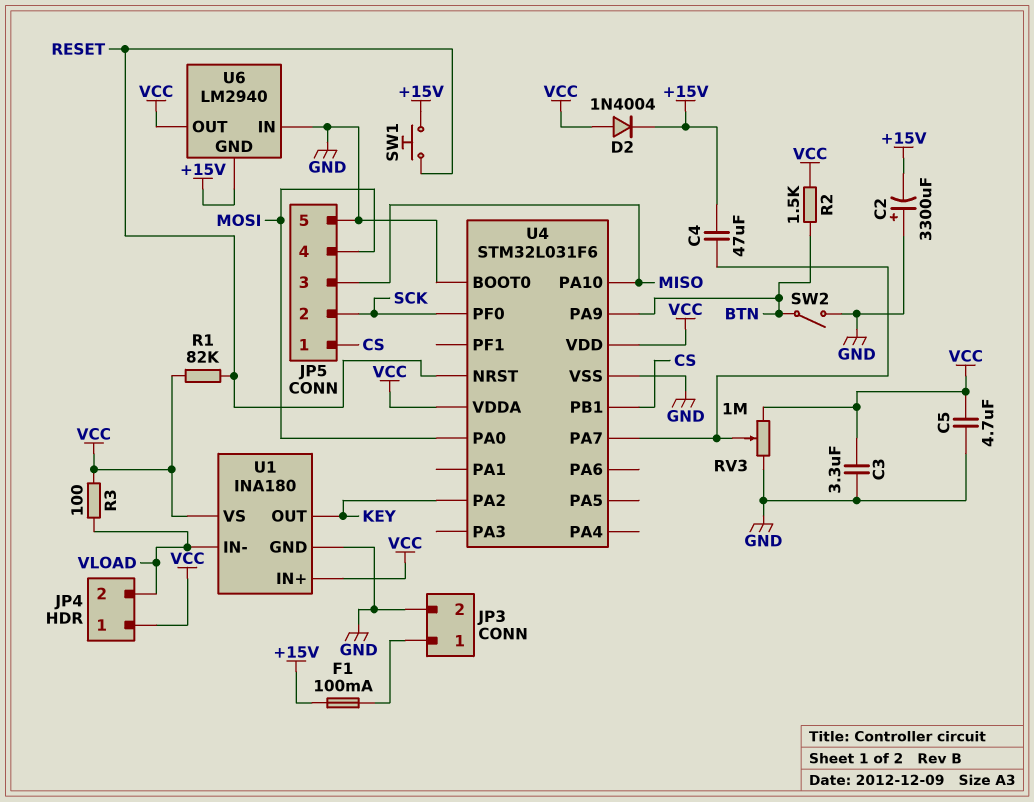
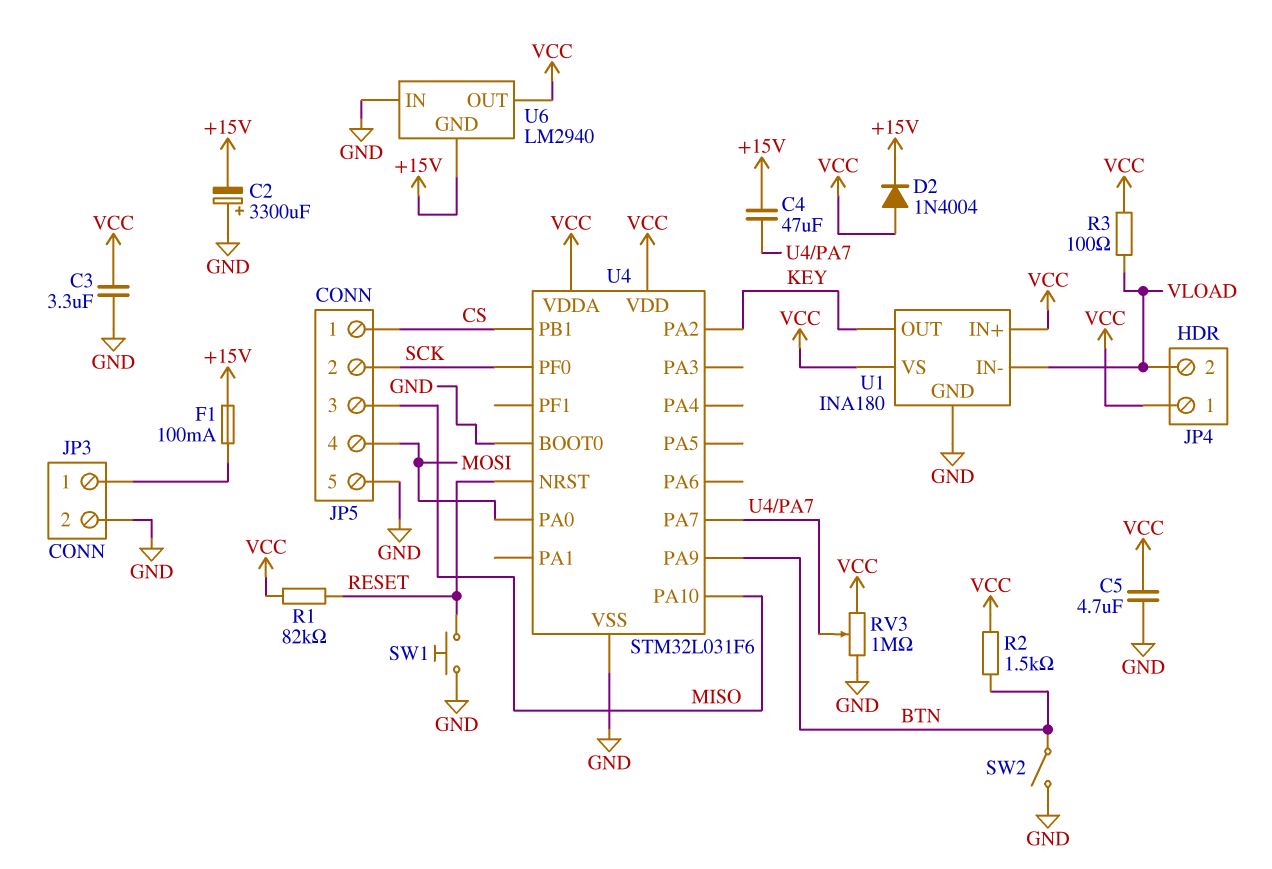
SW1: button (+15V, RESET) -> button (GND, RESET)

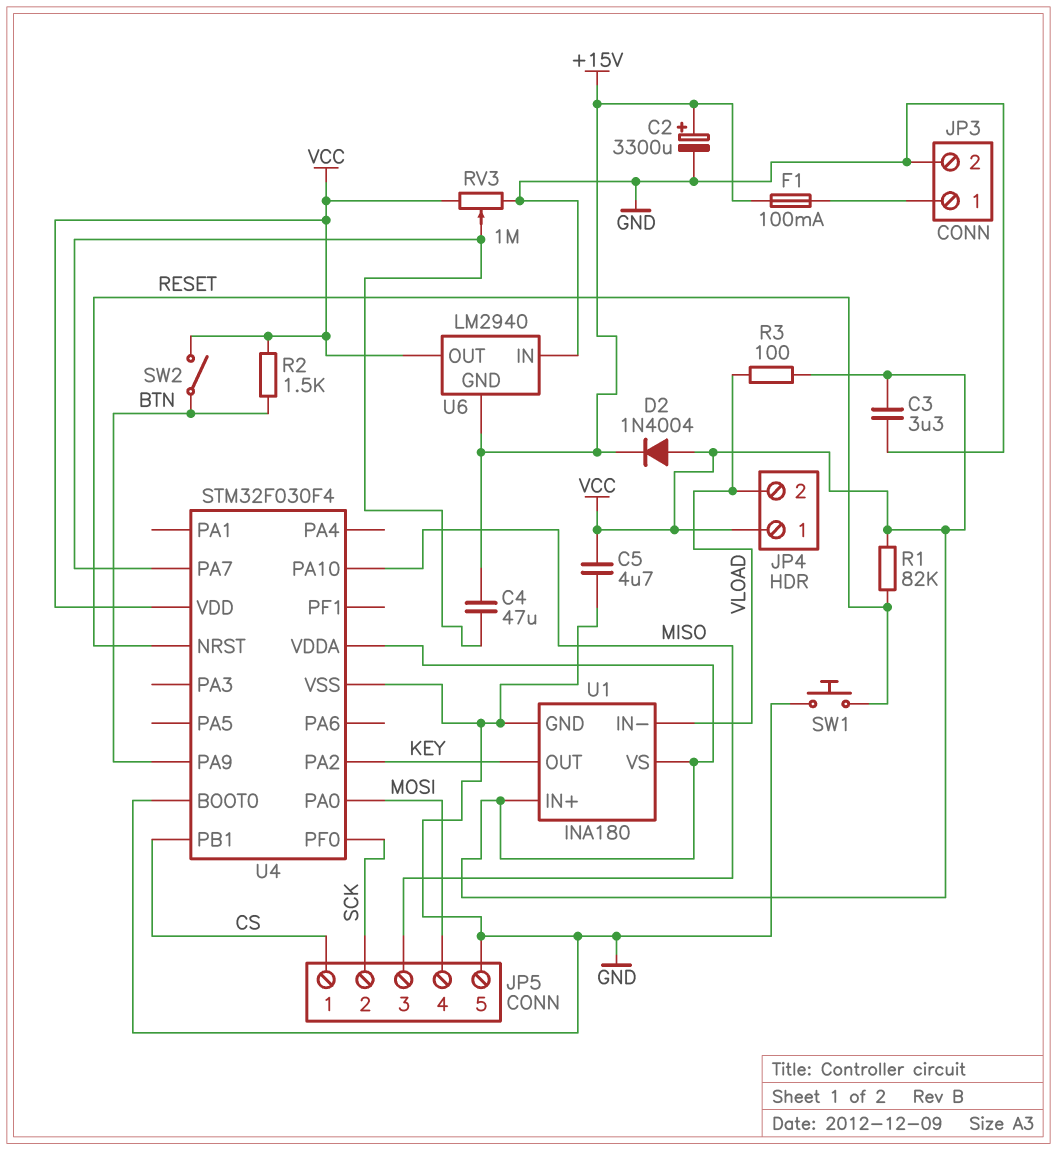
C2: 3300uF (plus GND, minus +15V) -> 3300uF (plus +15V, minus GND)
SW2: switch (BTN, GND) -> switch (BTN, VCC)
U4: STM32L031F6 -> STM32F030F4

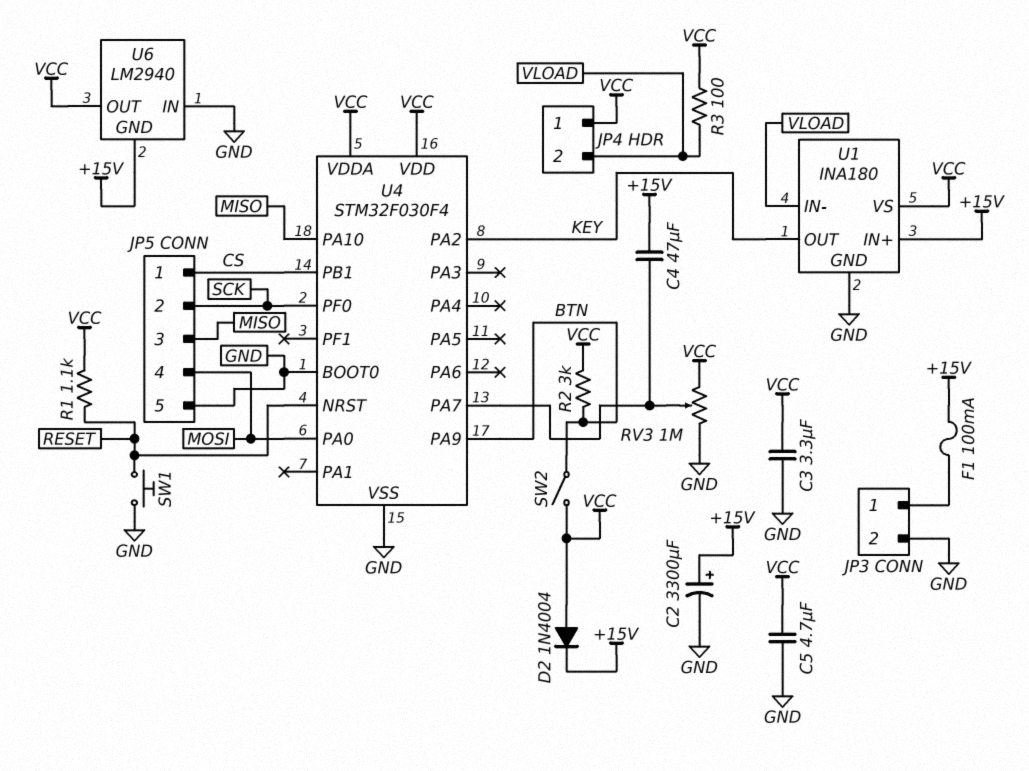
R1: 82k (RESET, VCC) -> 1.1k (RESET, VCC)
R2: 1.5k (BTN, VCC) -> 3k (BTN, VCC)
U1 pin IN+: VCC -> +15V

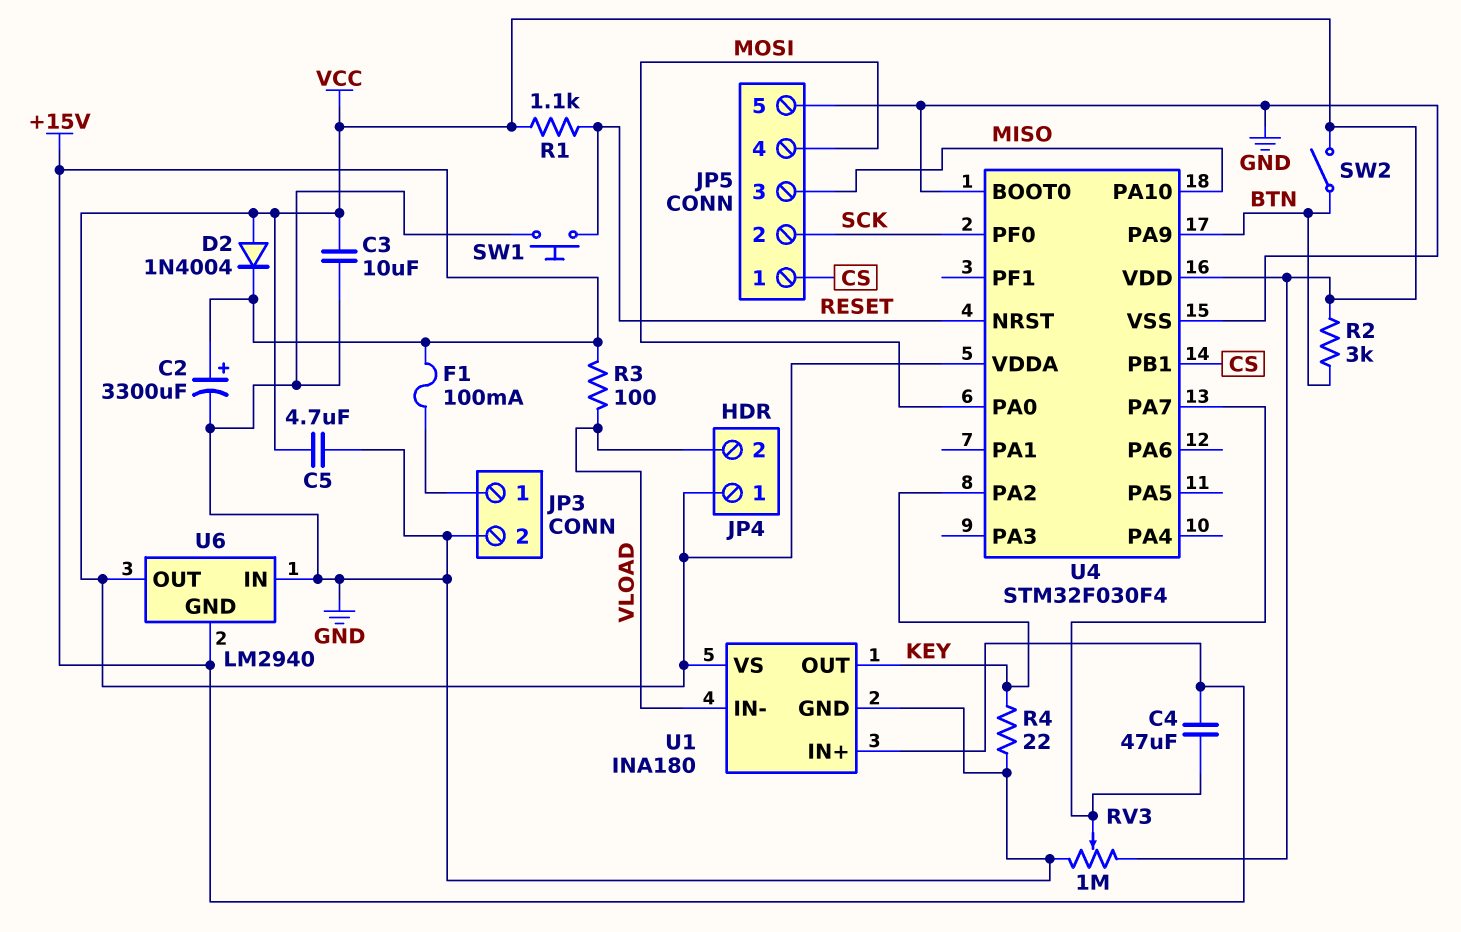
C3: 3.3uF (GND, VCC) -> 10uF (GND, VCC)
R3: 100 (VCC, VLOAD) -> 100 (+15V, VLOAD)
R4: none -> 22 (GND, KEY)

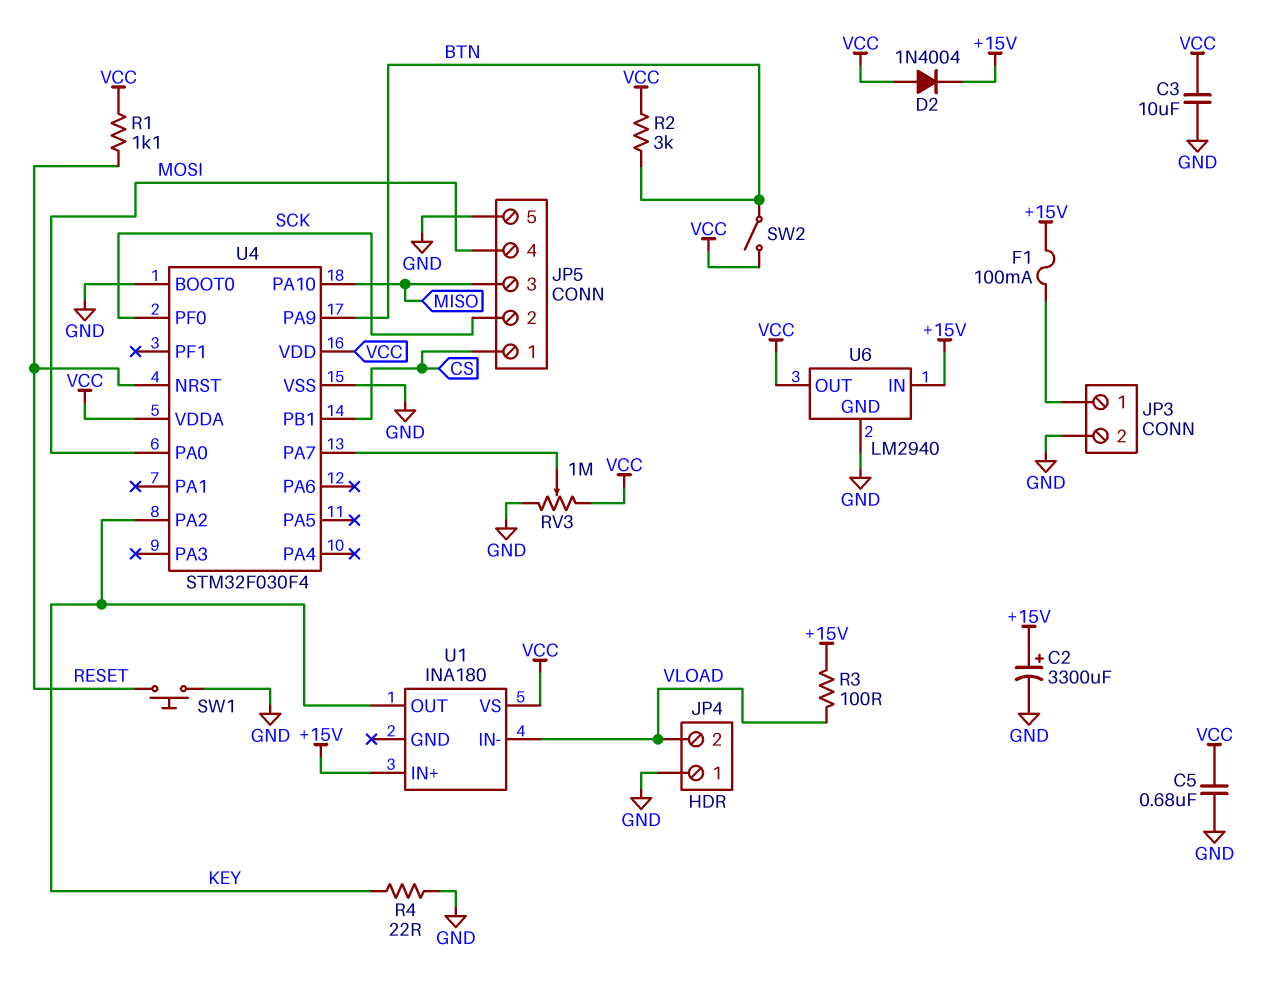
C4: 47uF (+15V, U4/PA7) -> none
C5: 4.7uF (GND, VCC) -> 680nF (GND, VCC)
JP4 pin 1: VCC -> GND
U1 pin GND: GND -> none
U6 pin GND: +15V -> GND
U6 pin IN: GND -> +15V

